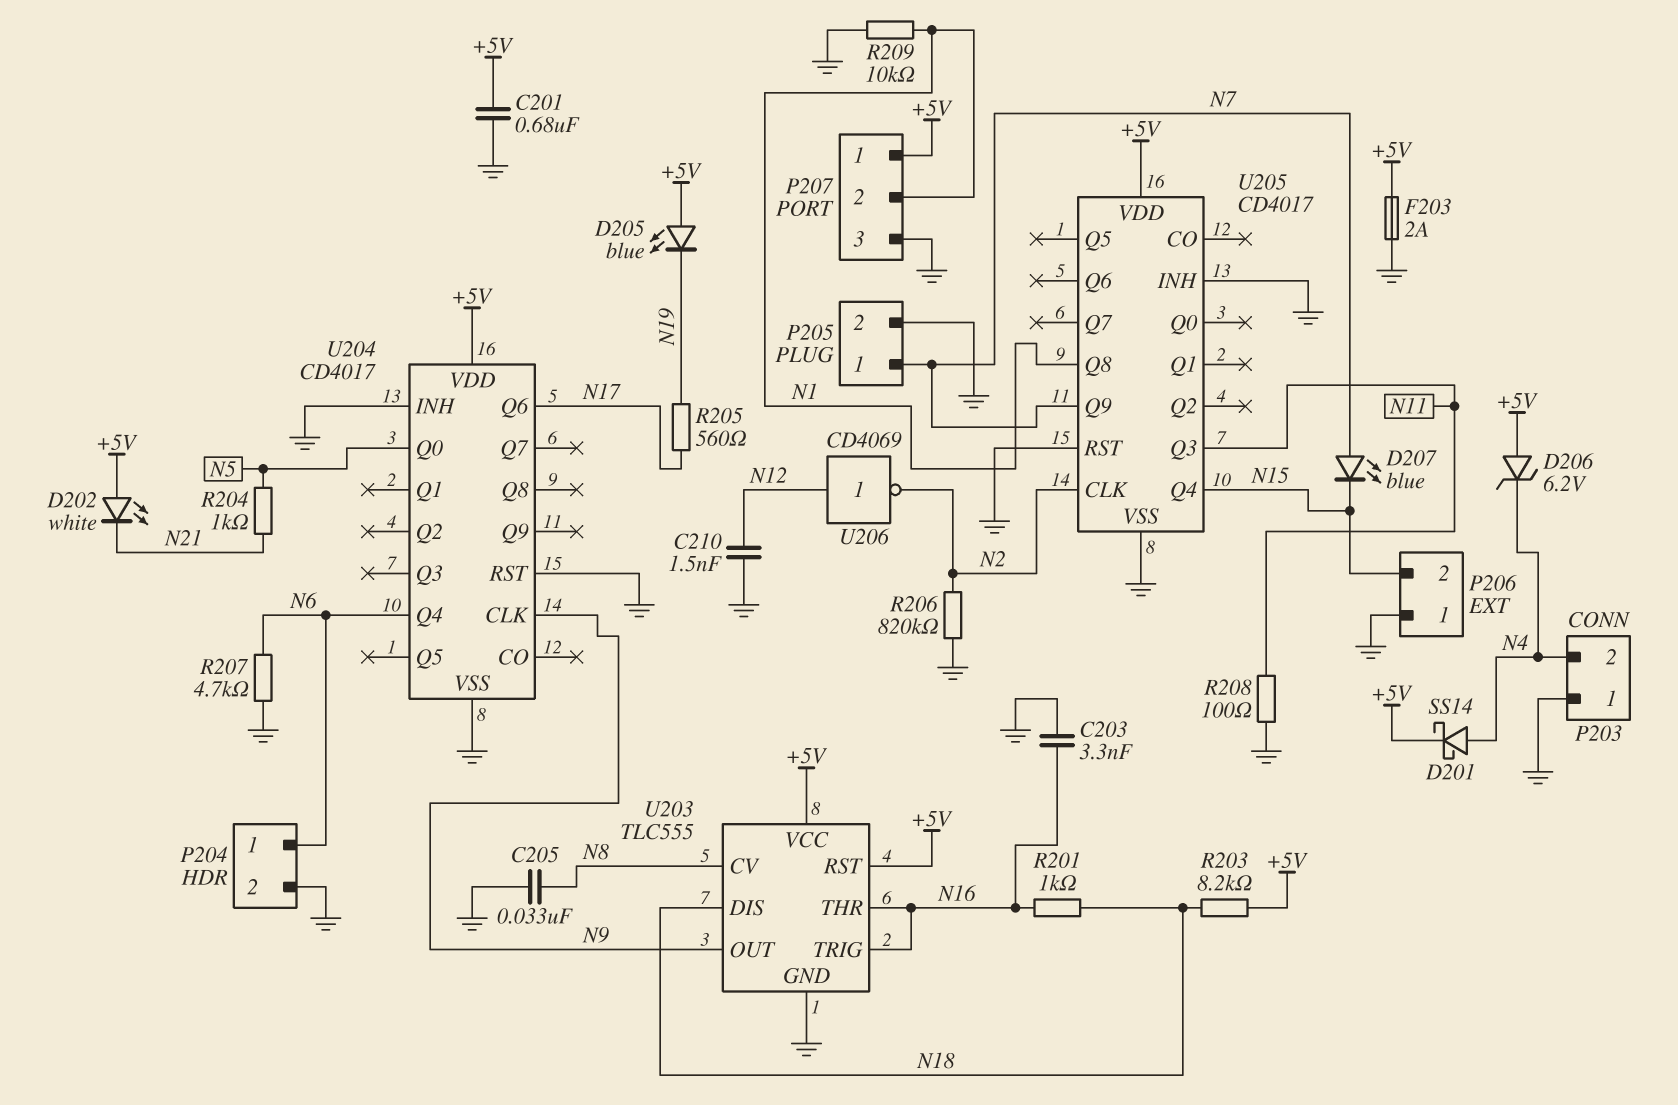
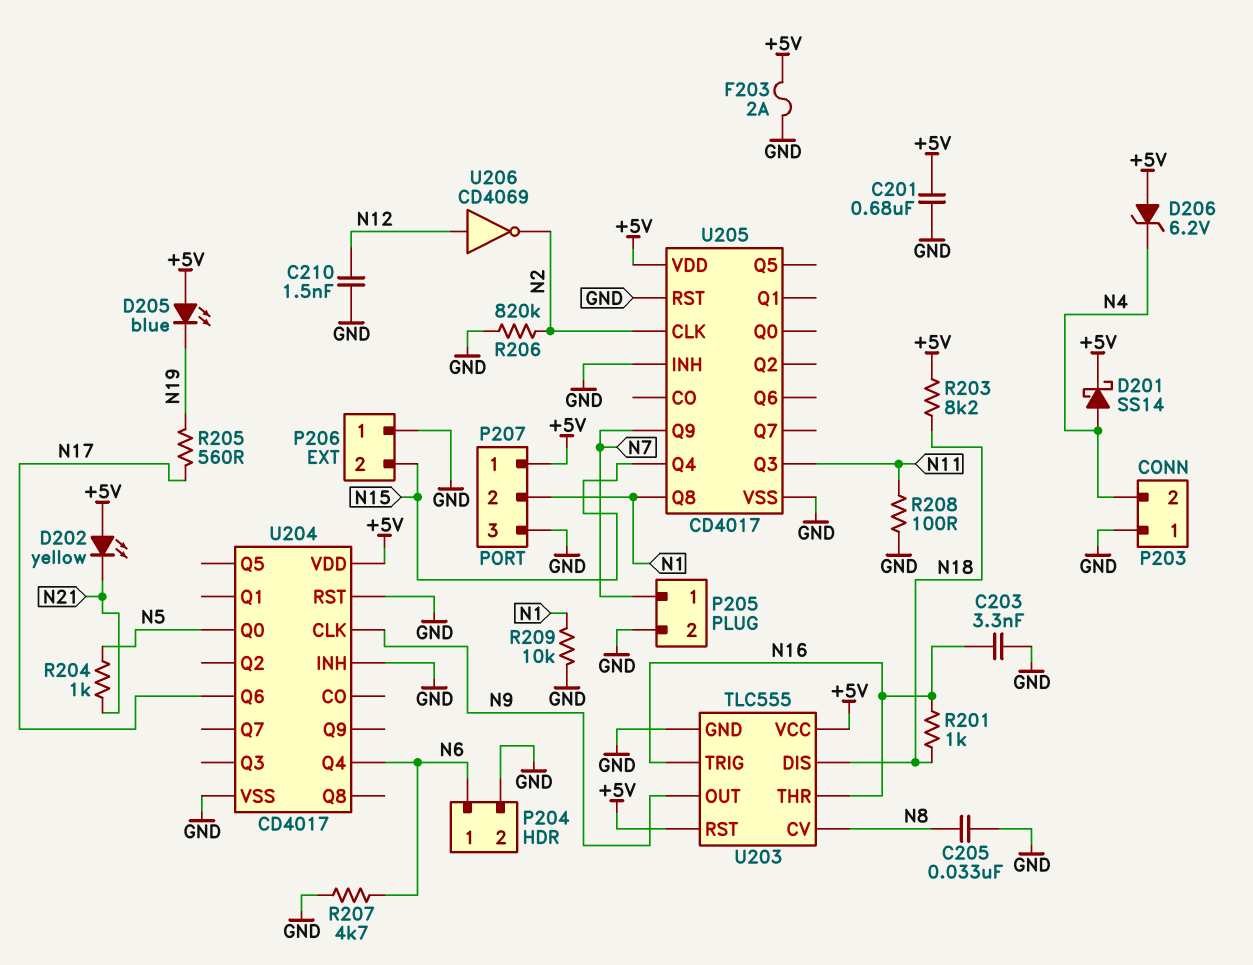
D202: LED white (A +5V, K N21) -> LED yellow (A +5V, K N21)
D207: LED blue (A N7, K N15) -> none

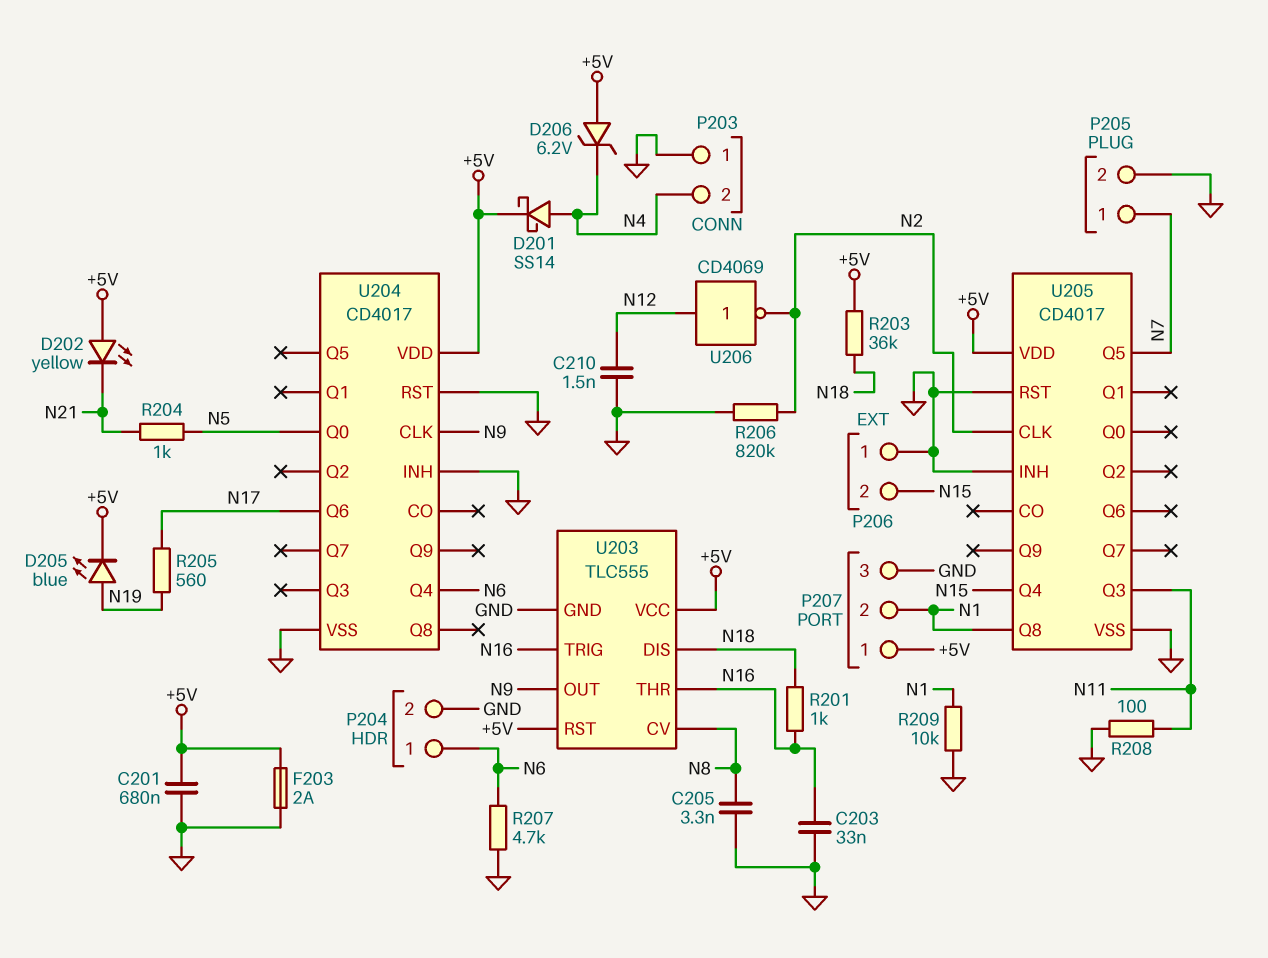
C203: 3.3nF (GND, N16) -> 33nF (GND, N16)
C205: 33nF (GND, N8) -> 3.3nF (GND, N8)
D205: LED blue (A +5V, K N19) -> LED blue (A N19, K +5V)
R203: 8.2k (+5V, N18) -> 36k (+5V, N18)
U205 pin Q5: none -> N7
U205 pin Q9: N7 -> none

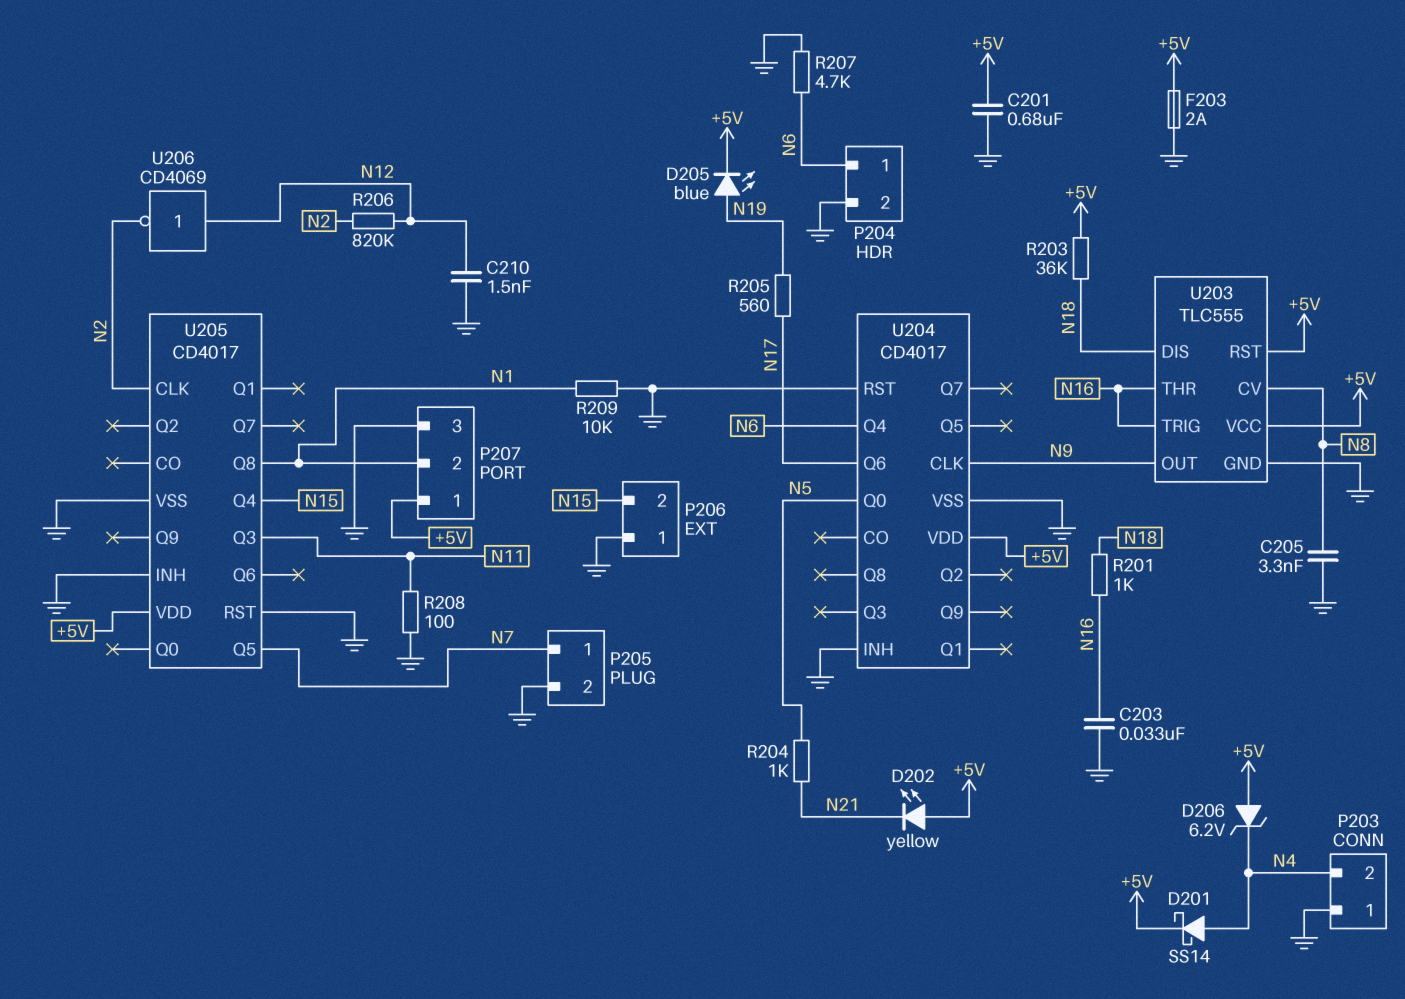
R206: 820k (GND, N2) -> 820k (N2, N12)

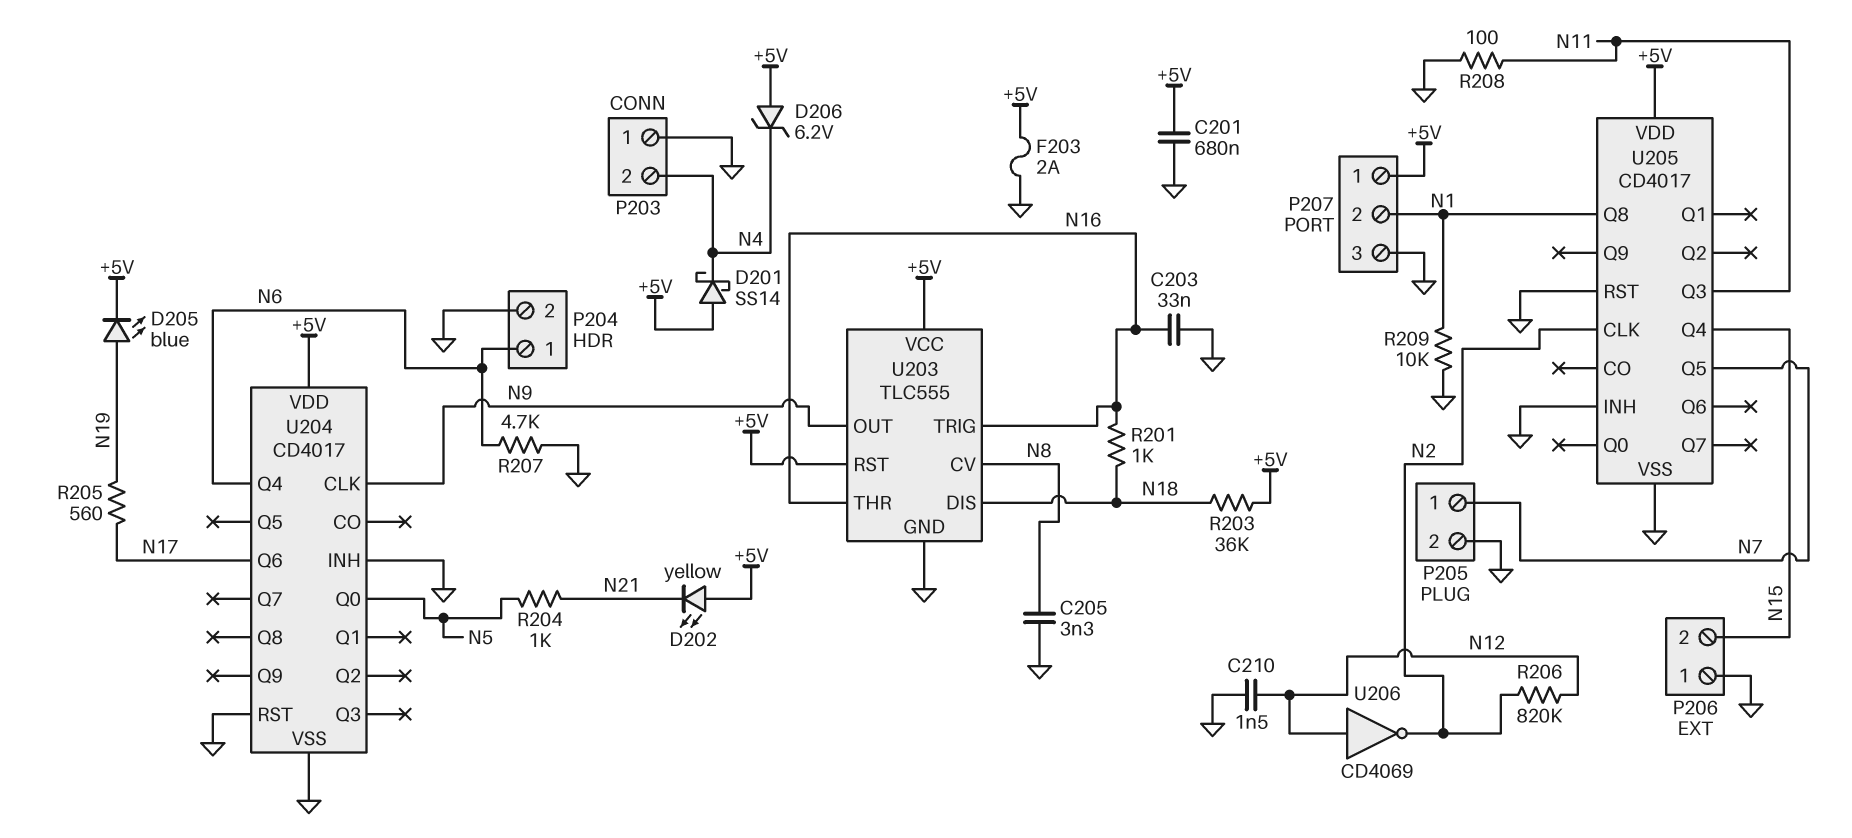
D201: schottky SS14 (A N4, K +5V) -> schottky SS14 (A +5V, K N4)

